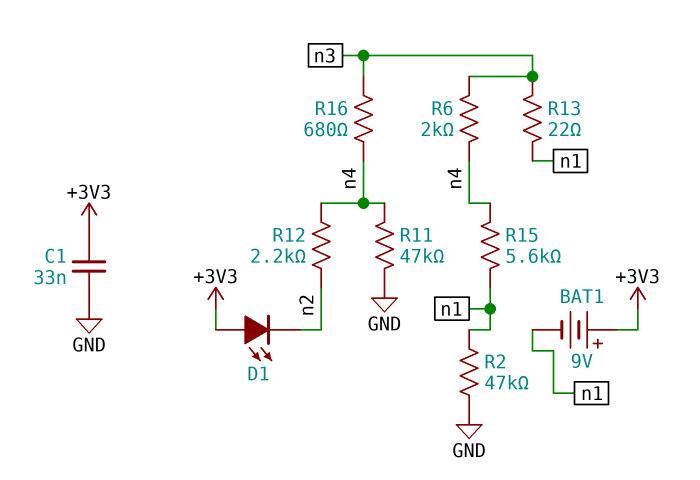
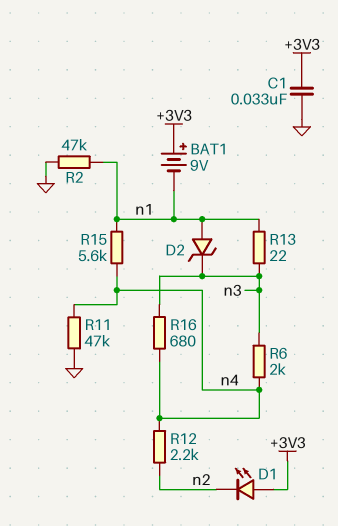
D2: none -> zener (A n1, K n3)

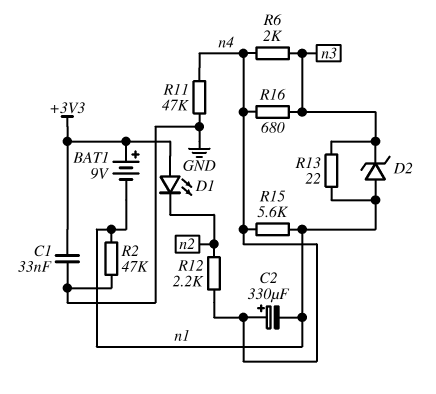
C2: none -> 330uF (plus n4, minus n1)

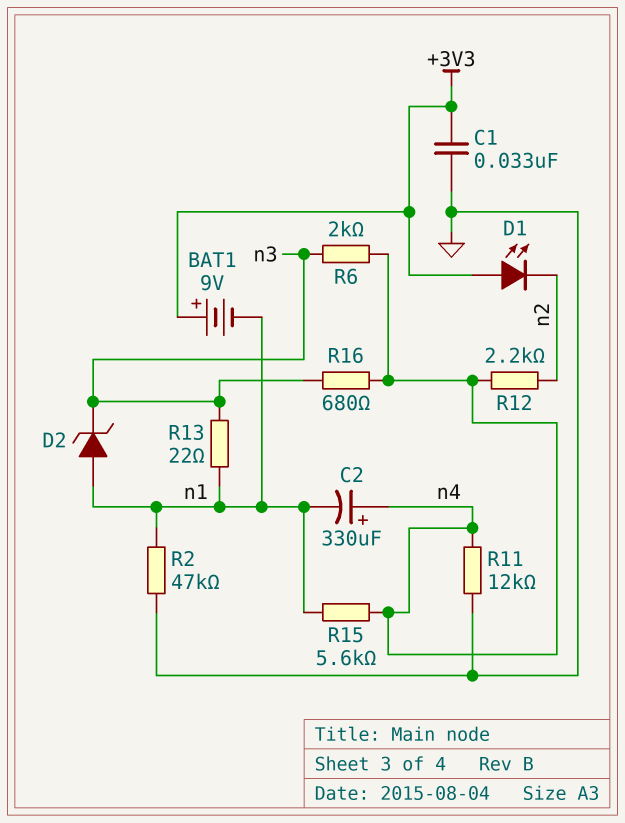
R11: 47k (GND, n4) -> 12k (GND, n4)

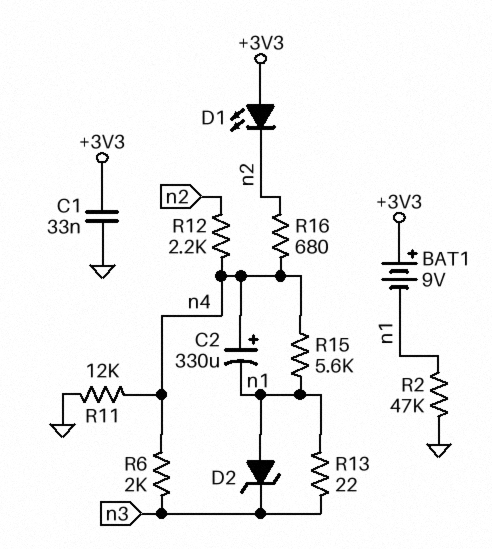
R16: 680 (n3, n4) -> 680 (n2, n4)

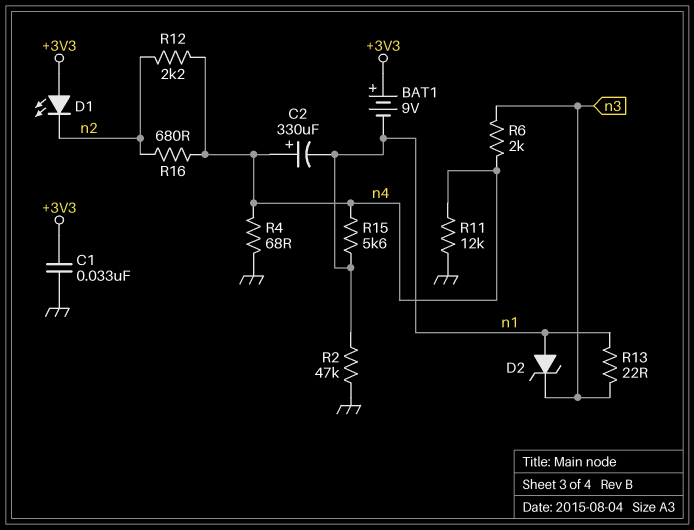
R4: none -> 68 (GND, n4)

